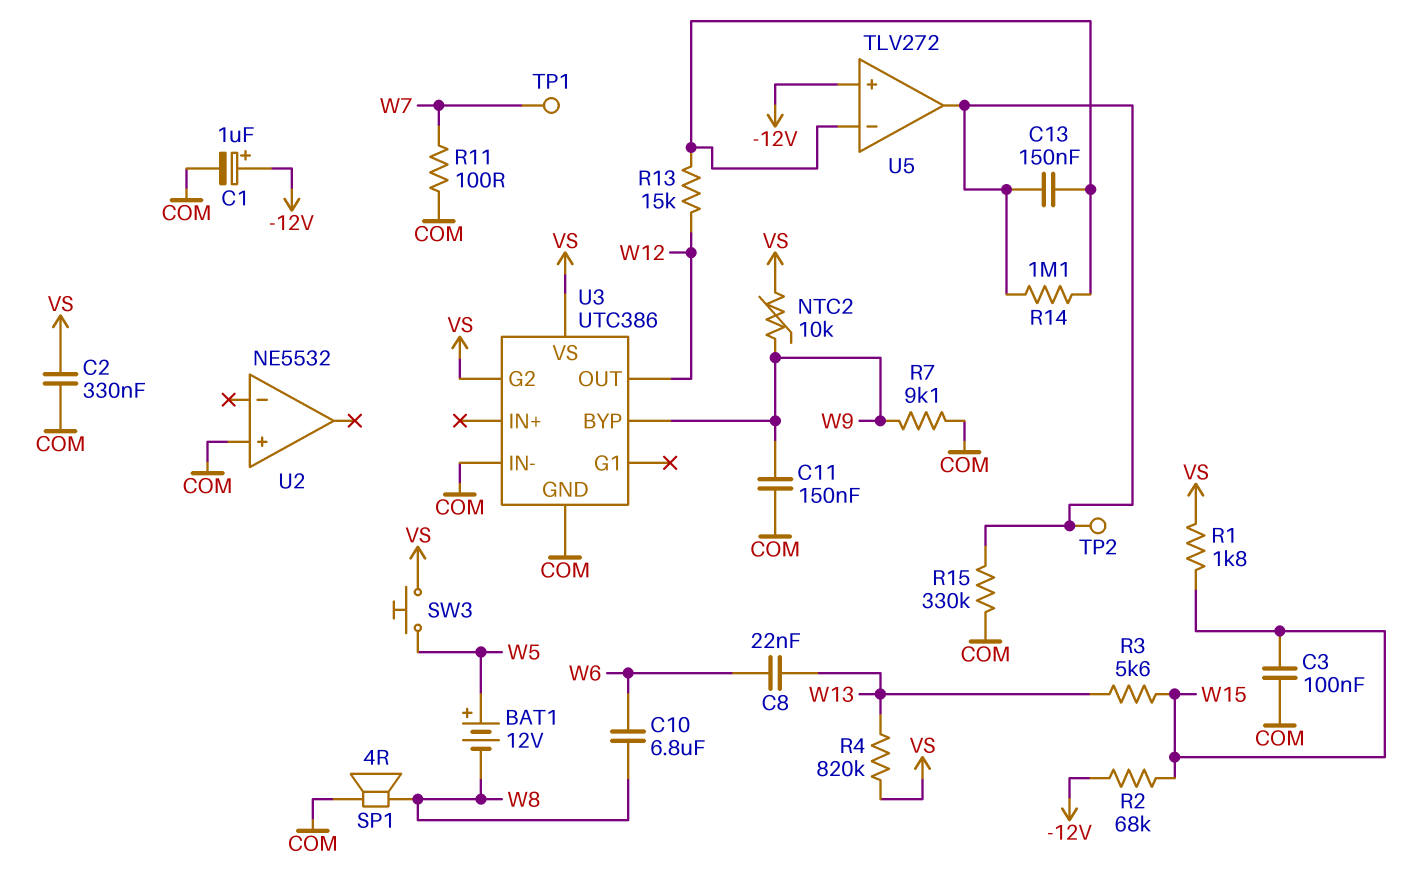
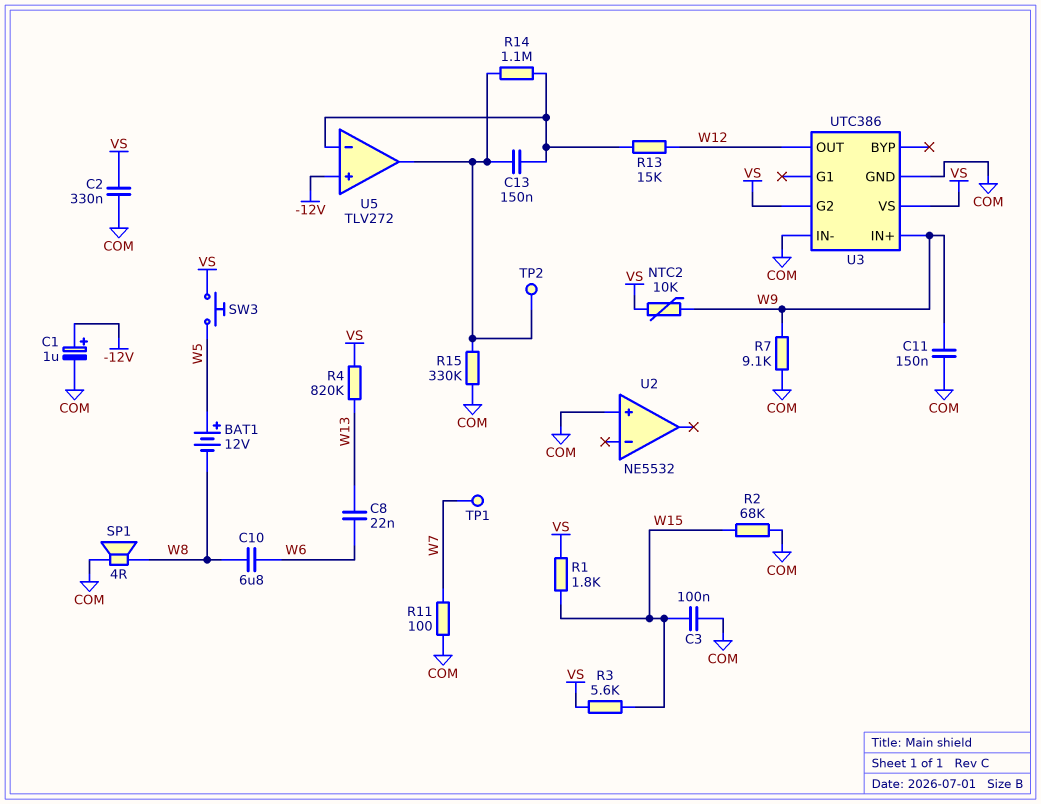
R2: 68k (-12V, W15) -> 68k (COM, W15)
R3: 5.6k (W13, W15) -> 5.6k (VS, W15)
U3 pin BYP: W9 -> none
U3 pin IN+: none -> W9

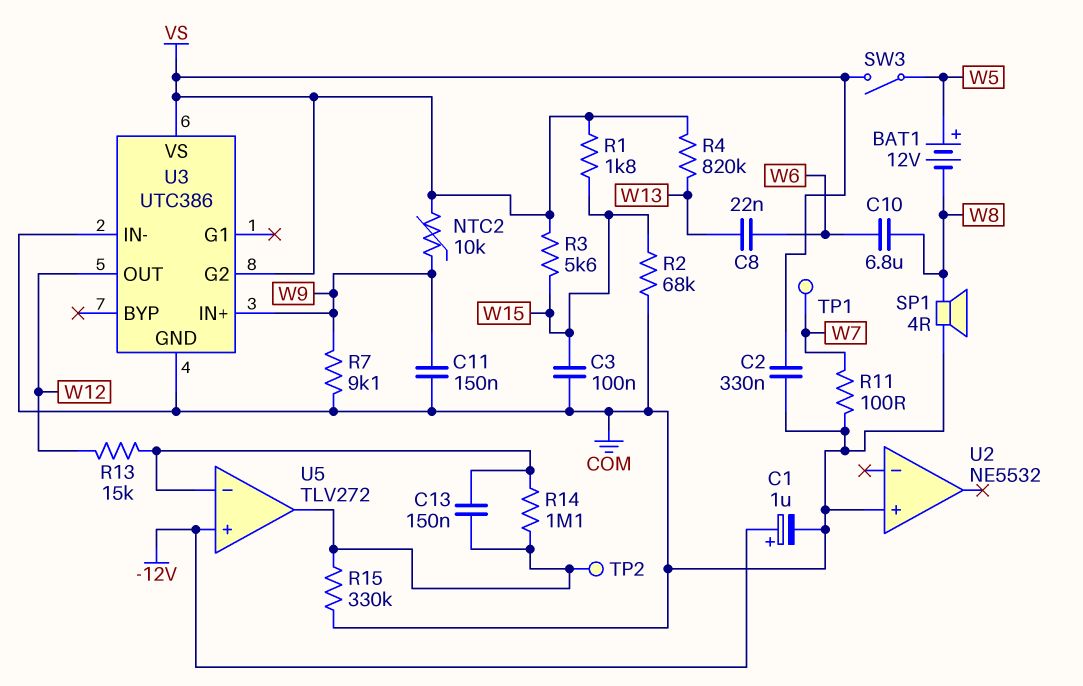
SW3: button (VS, W5) -> switch (VS, W5)

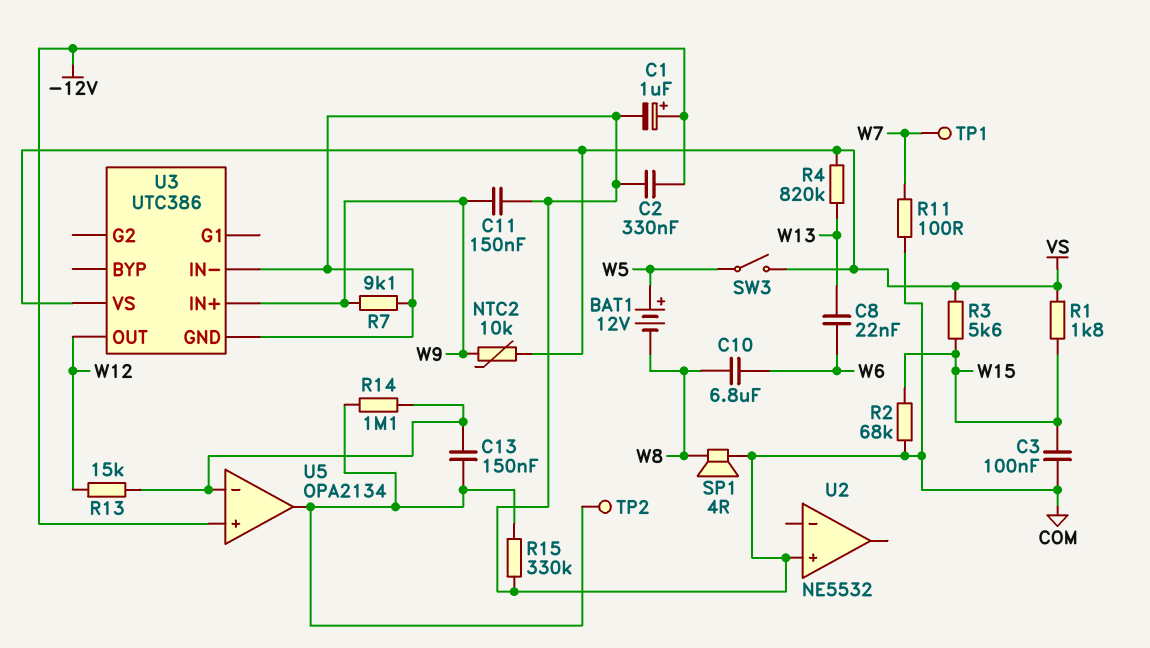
C2: 330nF (COM, VS) -> 330nF (-12V, COM)
U3 pin G2: VS -> none
U5: TLV272 -> OPA2134

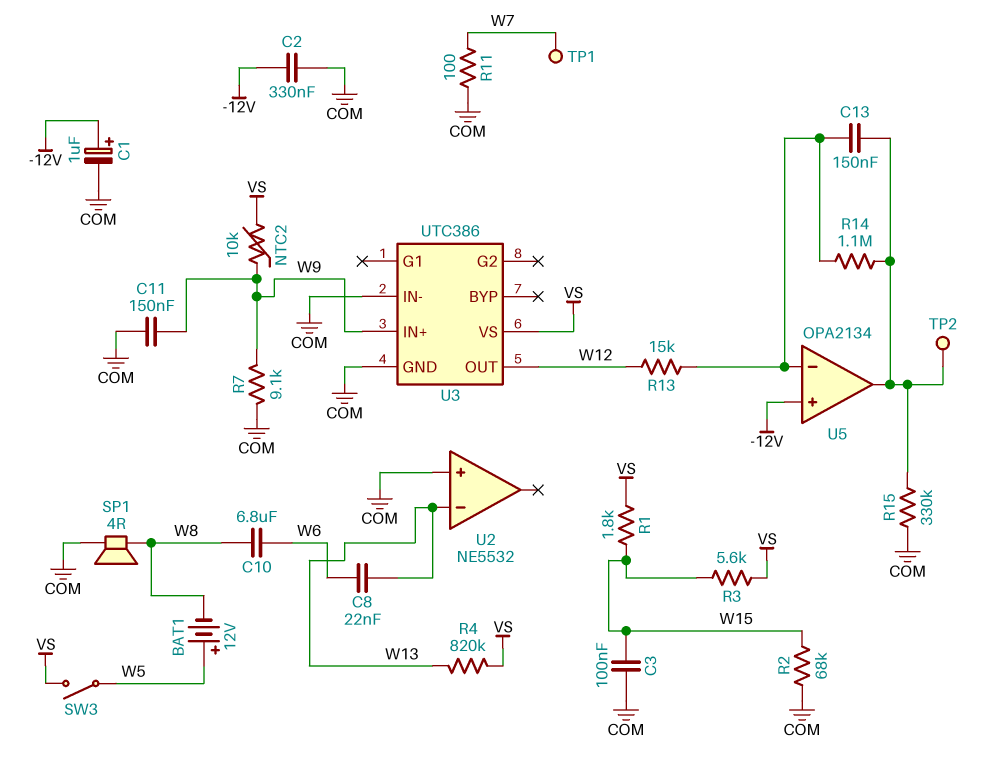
U2 pin in-: none -> W13

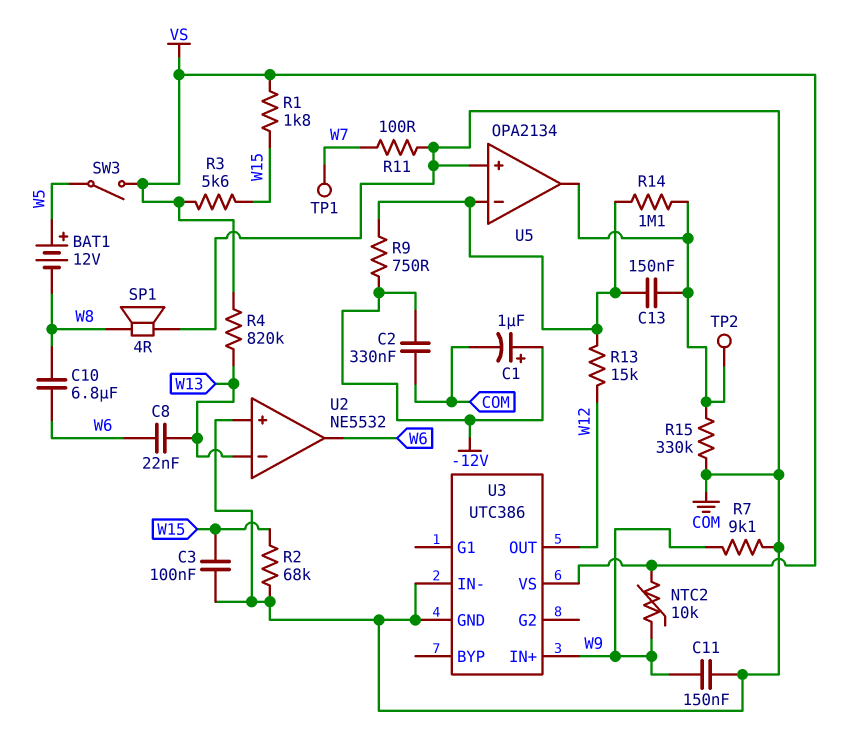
R9: none -> 750 (-12V, U5/in-)
U2 pin out: none -> W6
U5 pin in+: -12V -> COM

